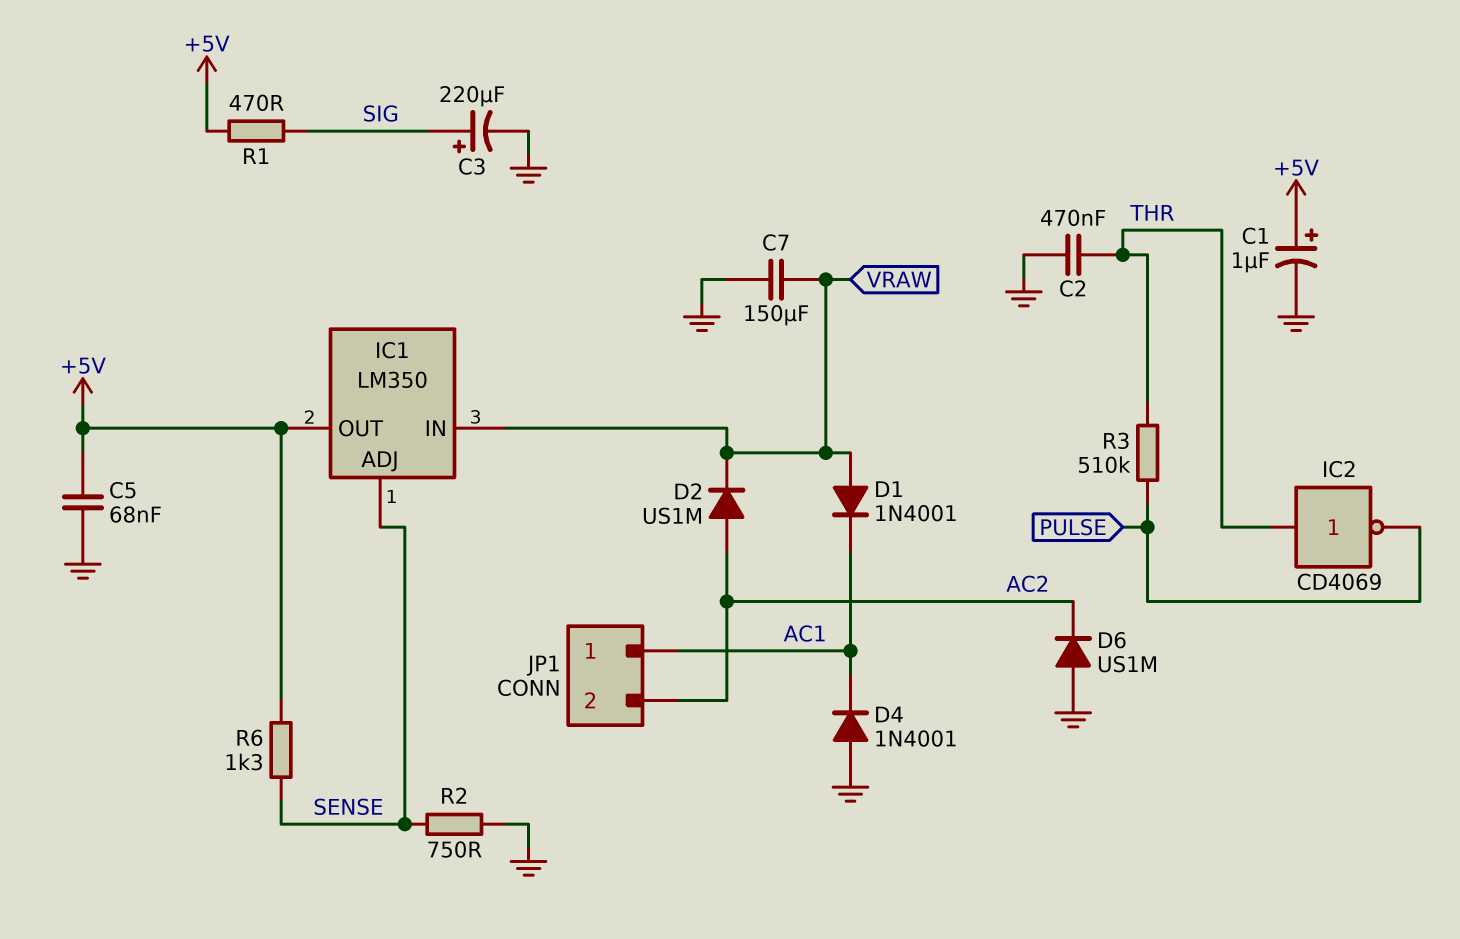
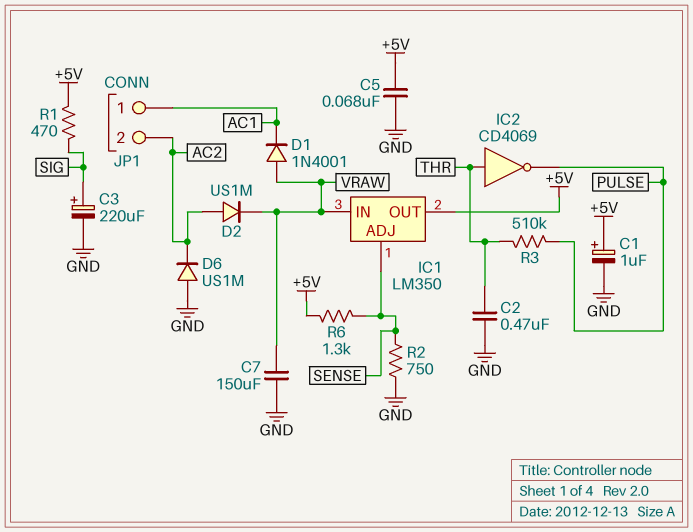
D4: diode 1N4001 (A GND, K AC1) -> none

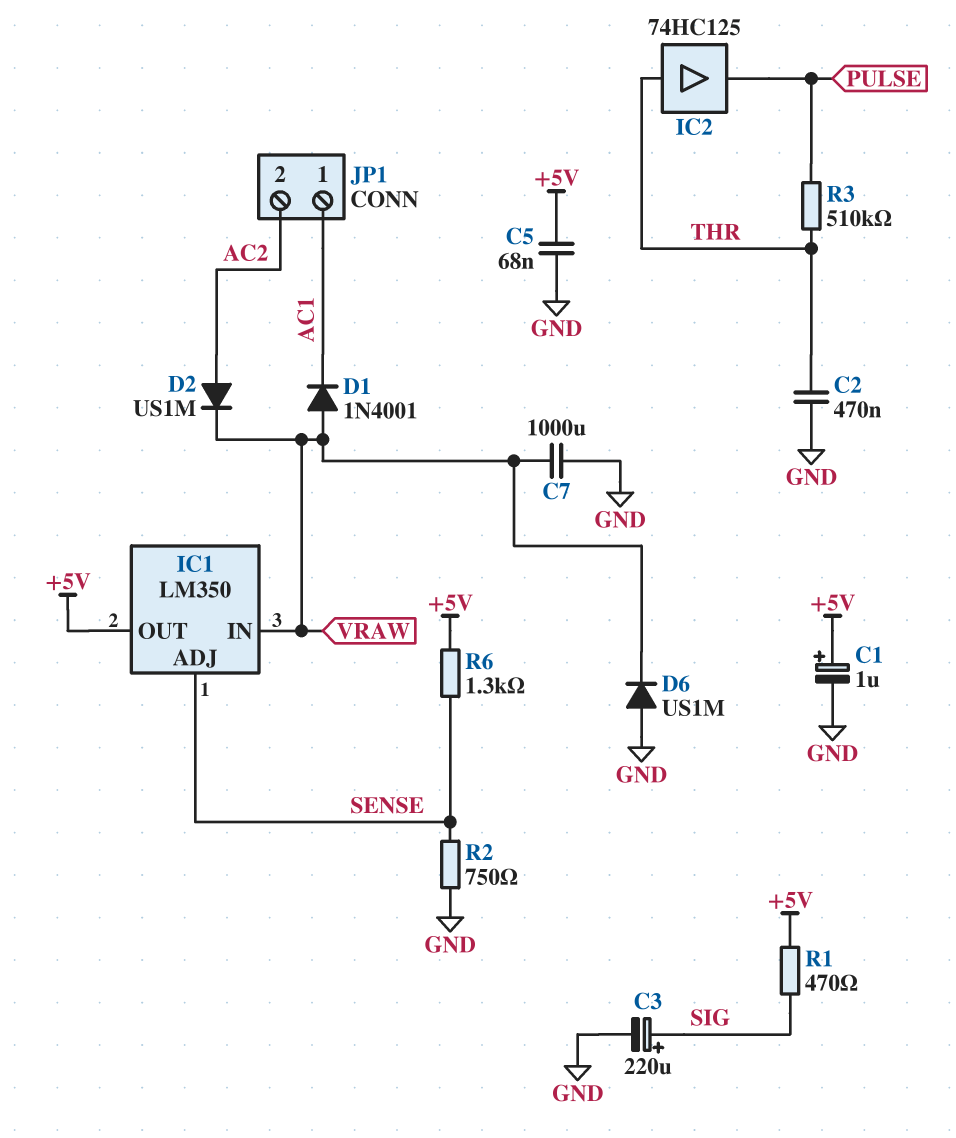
C7: 150uF (GND, VRAW) -> 1000uF (GND, VRAW)
D6: diode US1M (A GND, K AC2) -> diode US1M (A GND, K VRAW)
IC2: NOT CD4069 (in THR, out PULSE) -> buffer 74HC125 (in THR, out PULSE)

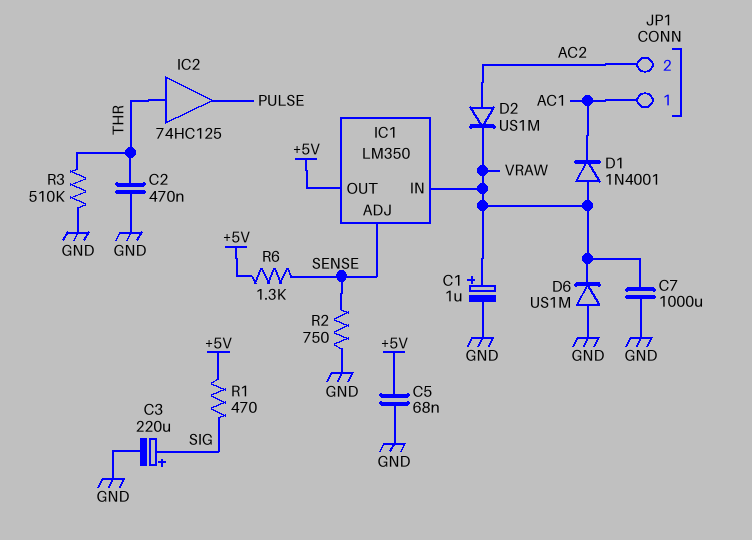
C1: 1uF (plus +5V, minus GND) -> 1uF (plus VRAW, minus GND)
R3: 510k (PULSE, THR) -> 510k (GND, THR)

